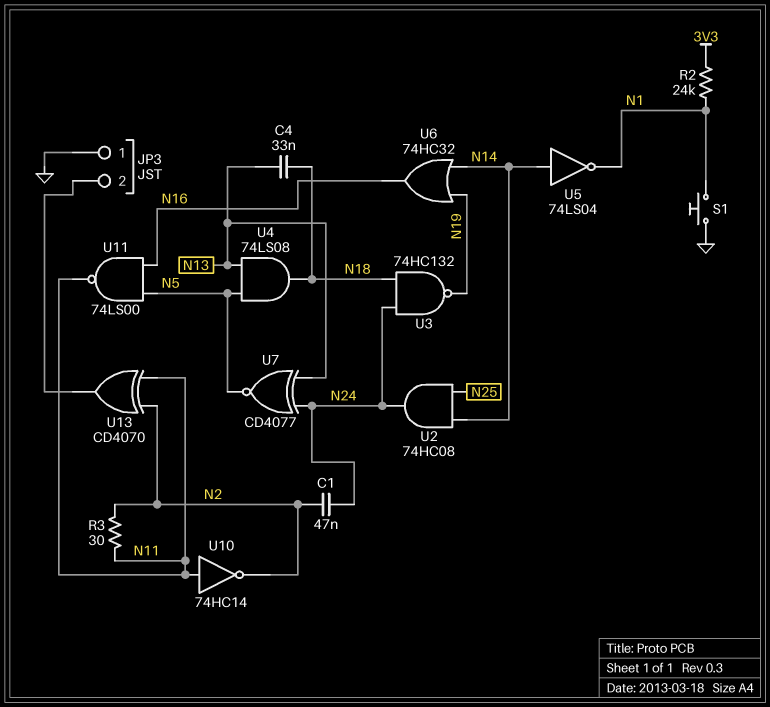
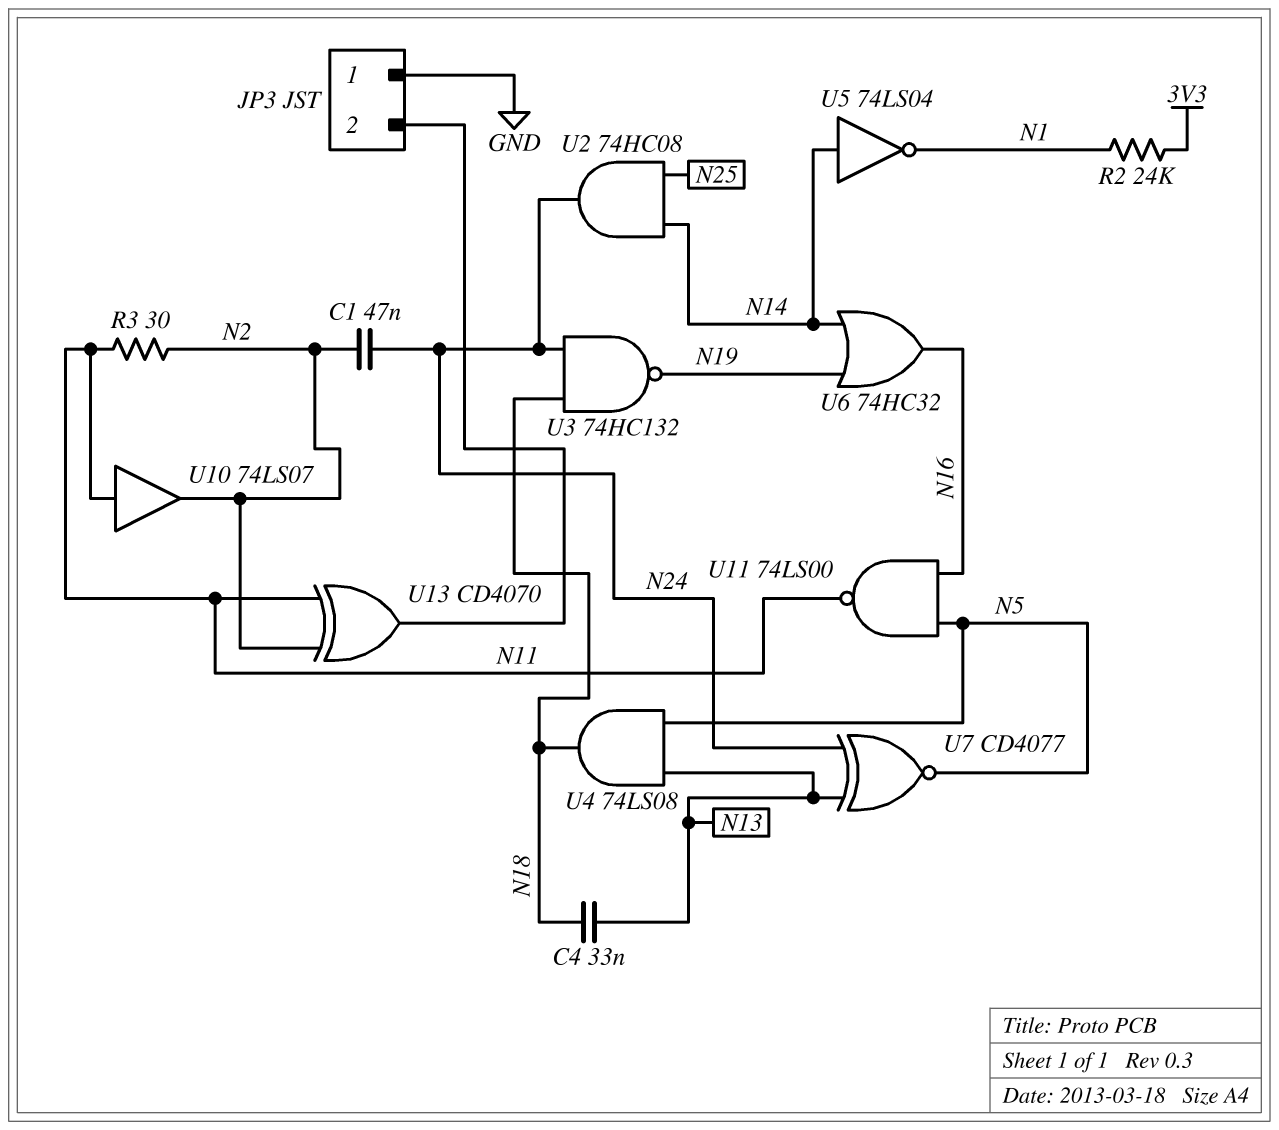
S1: button (GND, N1) -> none
U10: NOT 74HC14 (in N11, out N2) -> buffer 74LS07 (in N11, out N2)

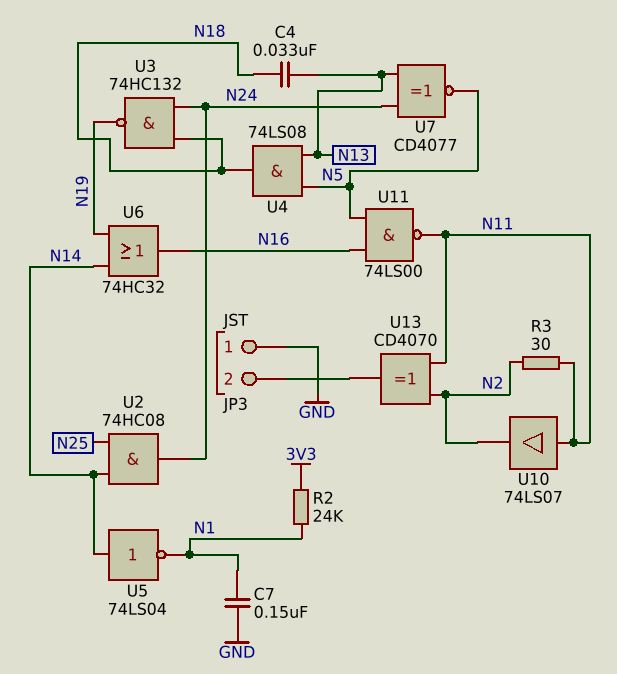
C1: 47nF (N2, N24) -> none
C7: none -> 150nF (GND, N1)

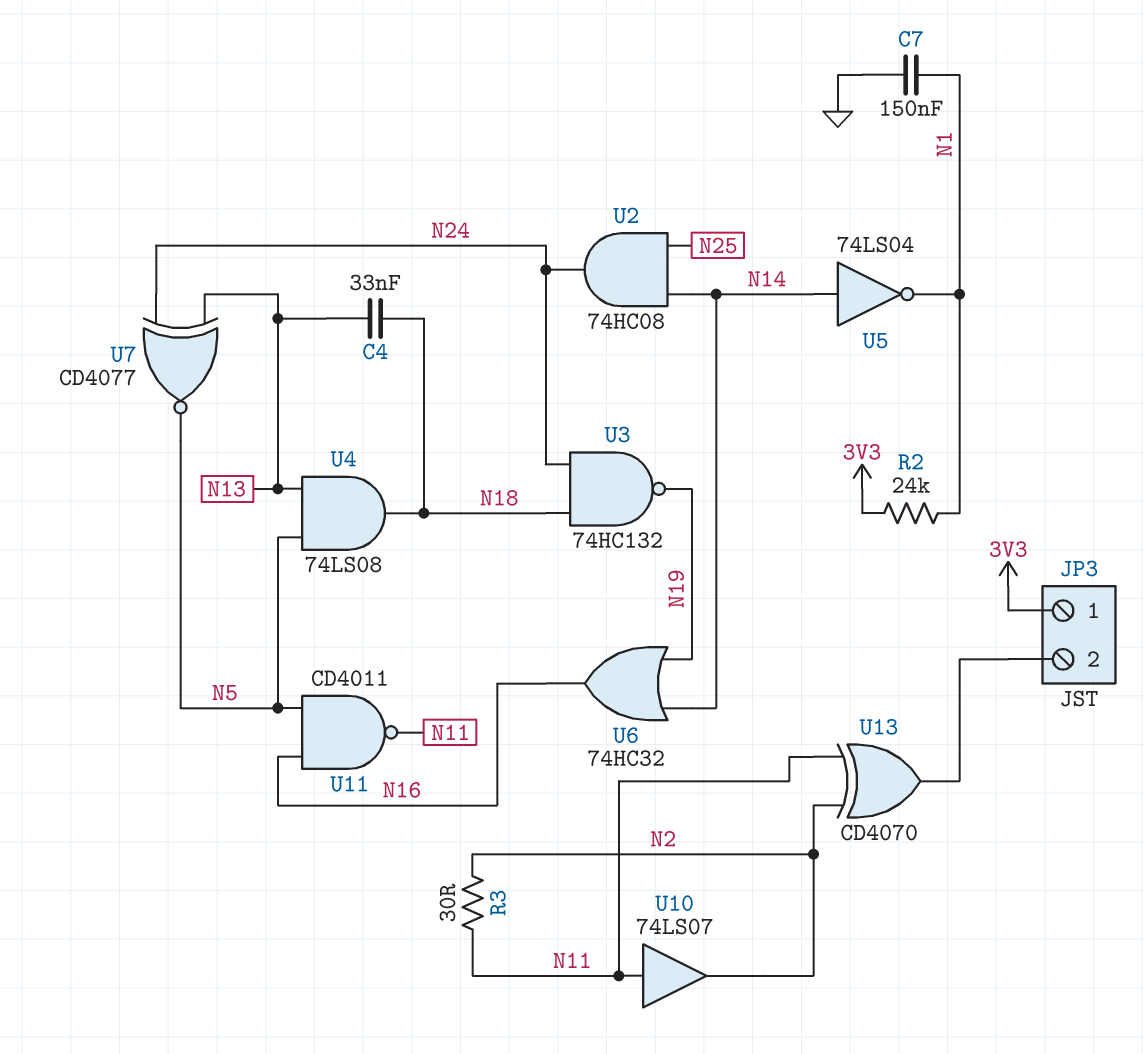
JP3 pin 1: GND -> 3V3
U11: NAND 74LS00 (in N5, in N16, out N11) -> NAND CD4011 (in N5, in N16, out N11)

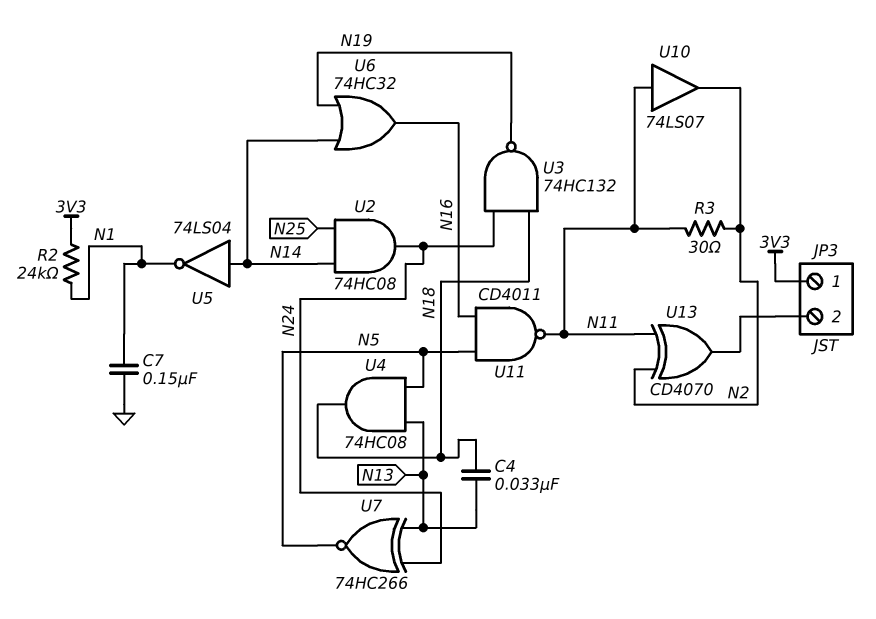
U4: AND 74LS08 (in N5, in N13, out N18) -> AND 74HC08 (in N5, in N13, out N18)
U7: XNOR CD4077 (in N13, in N24, out N5) -> XNOR 74HC266 (in N13, in N24, out N5)

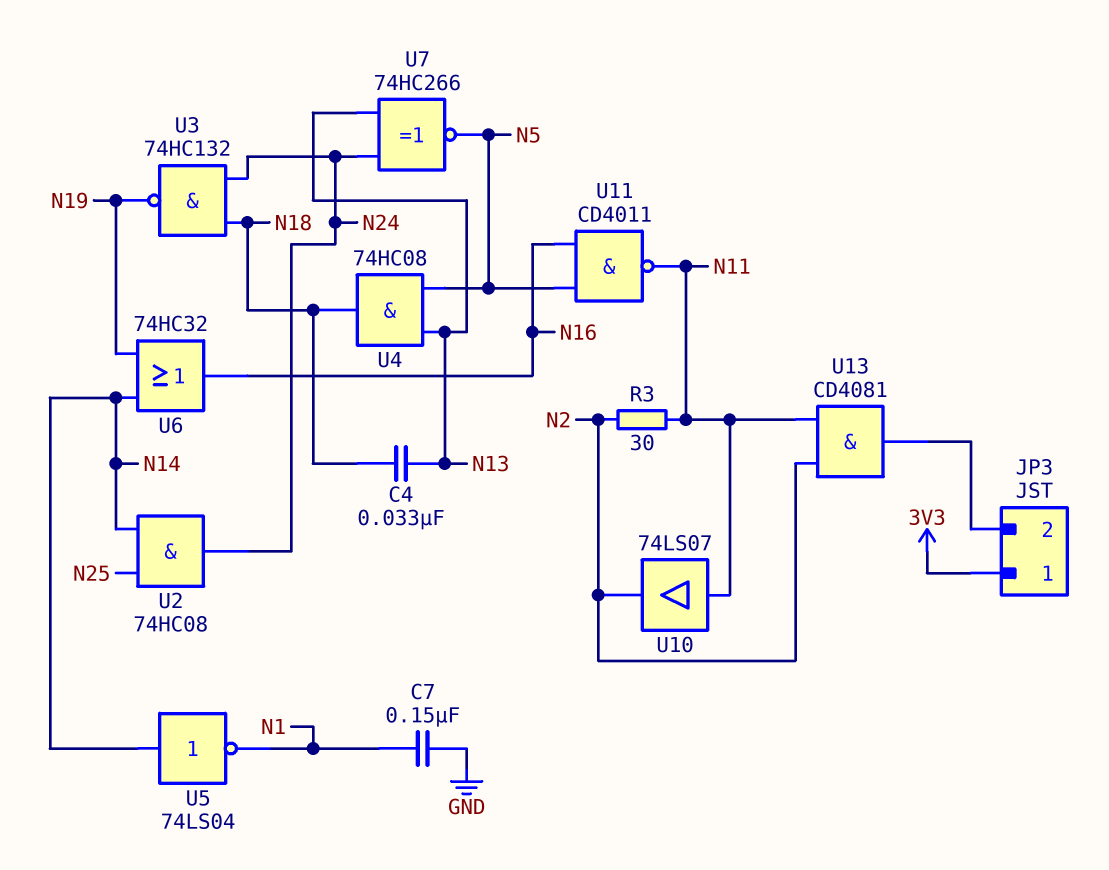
R2: 24k (3V3, N1) -> none
U13: XOR CD4070 (in N2, in N11, out JP3/2) -> AND CD4081 (in N2, in N11, out JP3/2)

